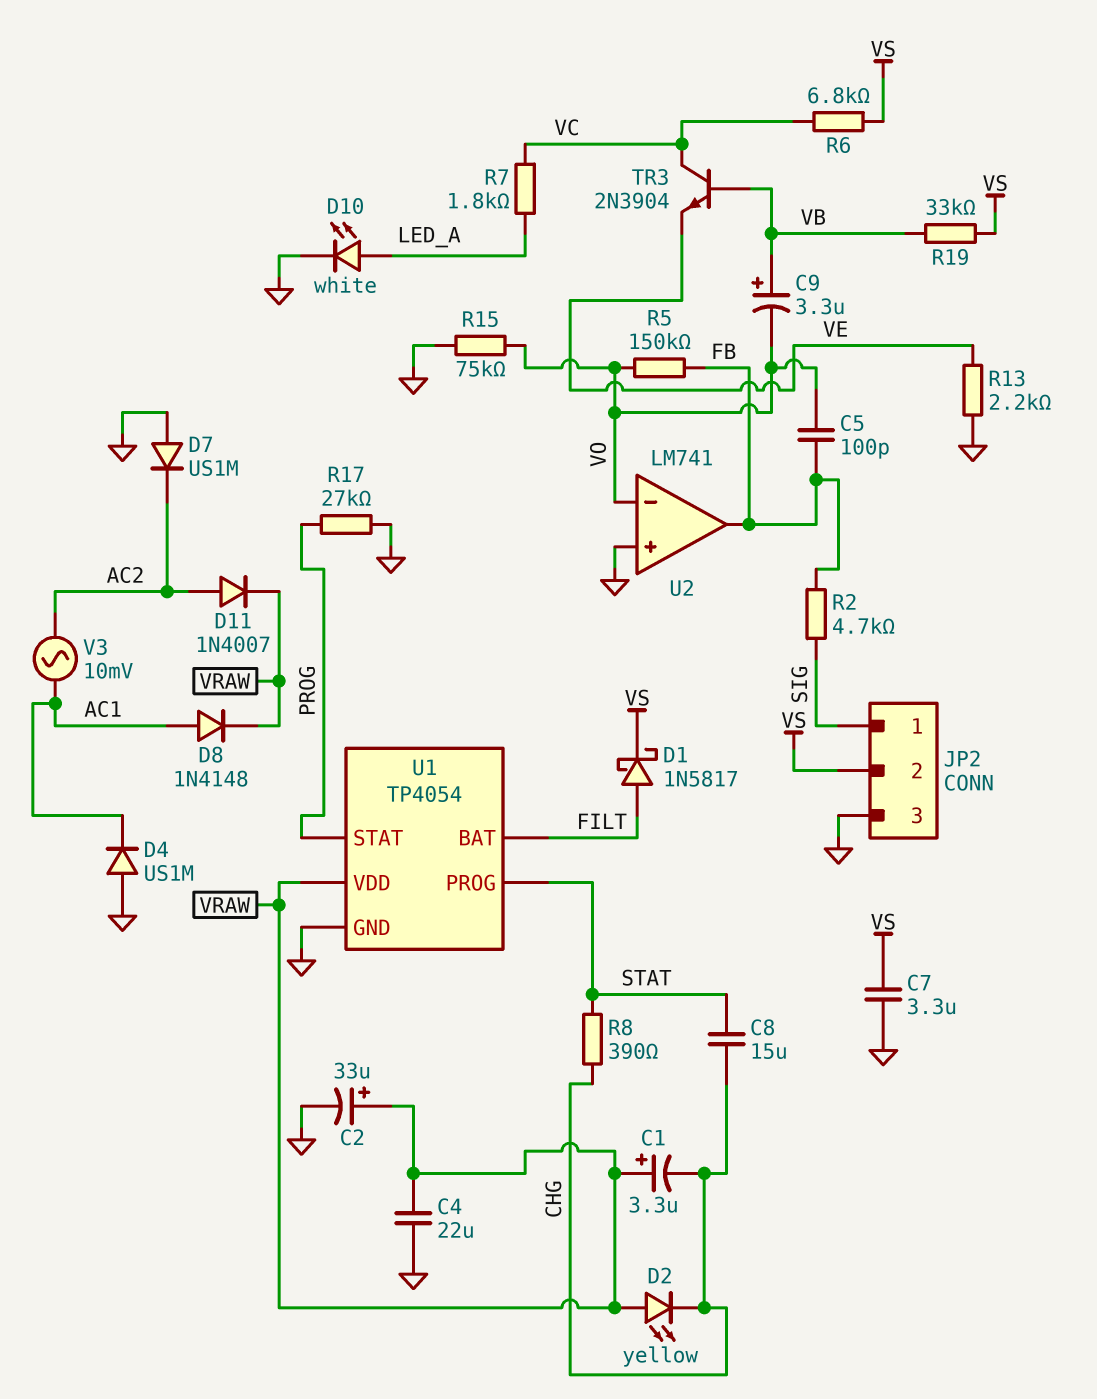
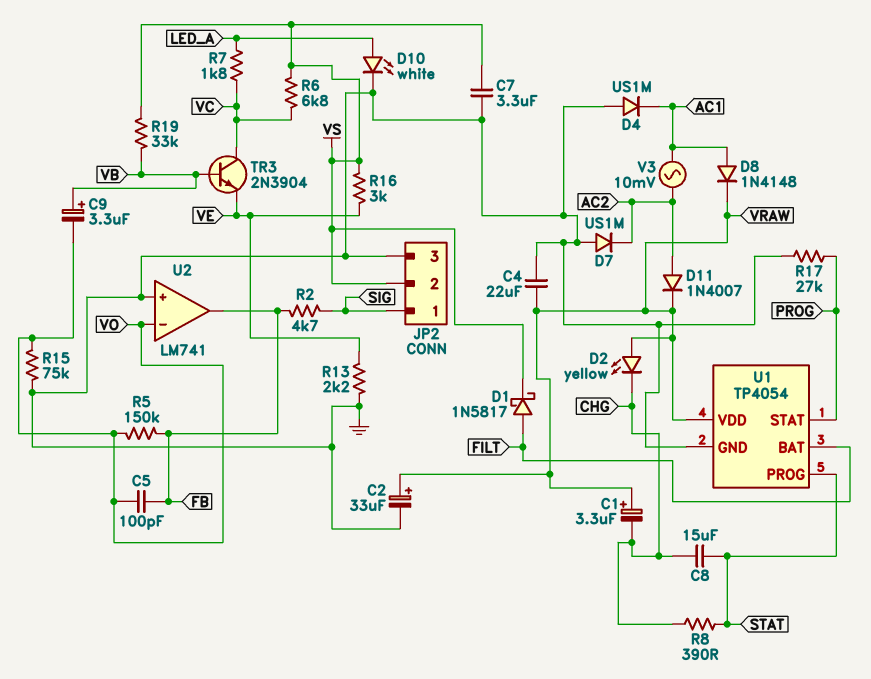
R16: none -> 3k (VE, VS)

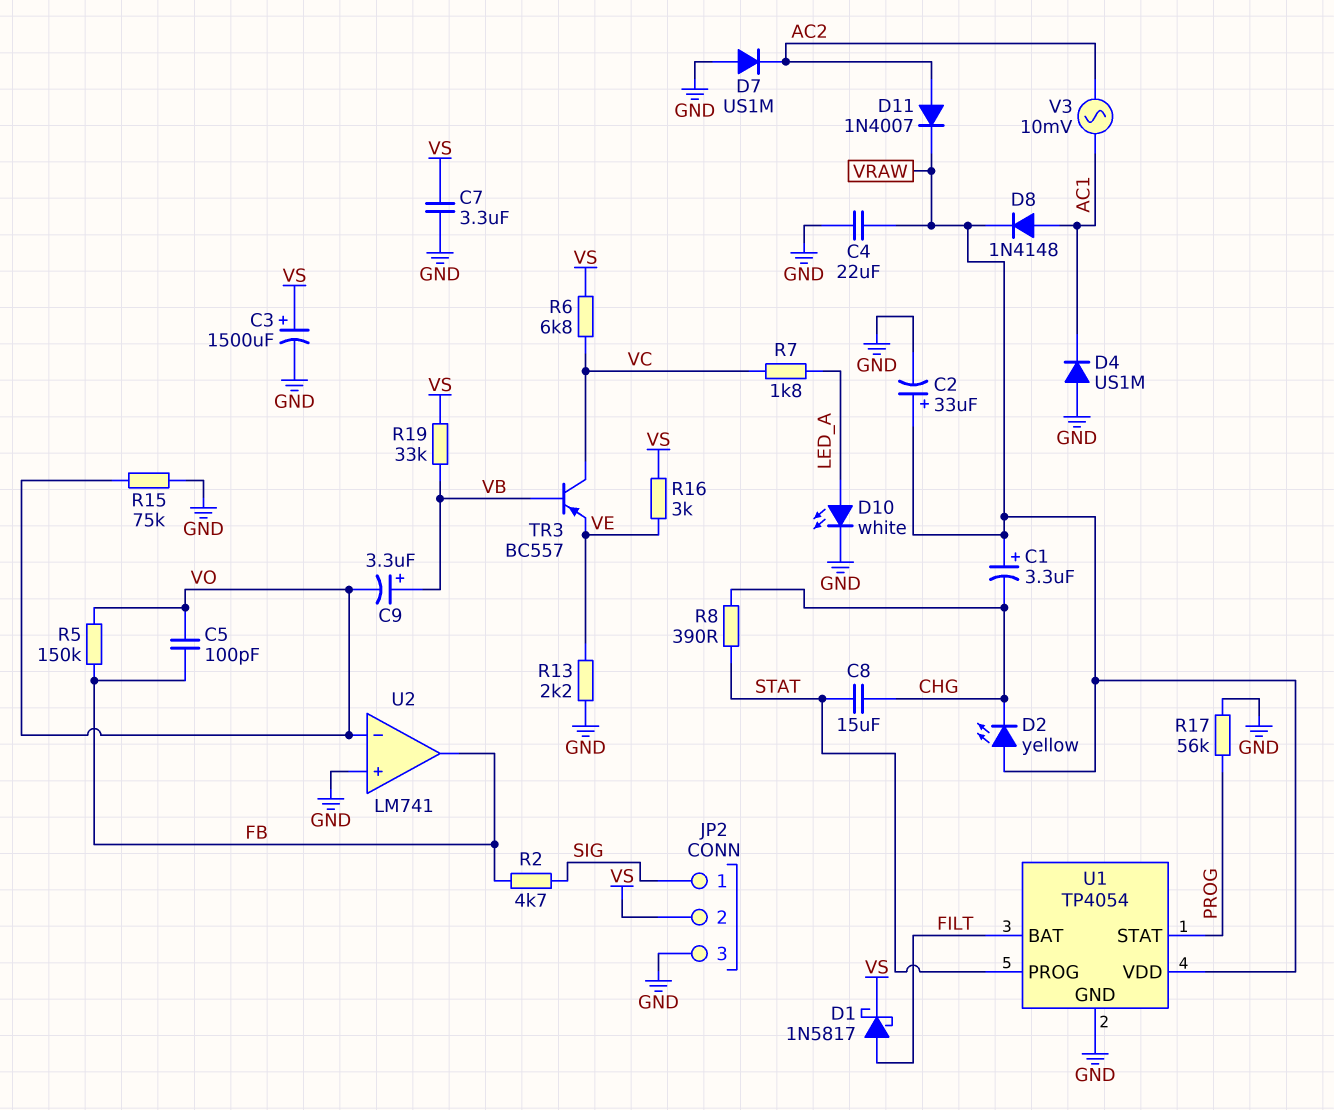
C3: none -> 1500uF (plus VS, minus GND)
R17: 27k (GND, PROG) -> 56k (GND, PROG)
TR3: NPN 2N3904 (B VB, C VC, E VE) -> PNP BC557 (B VB, C VC, E VE)

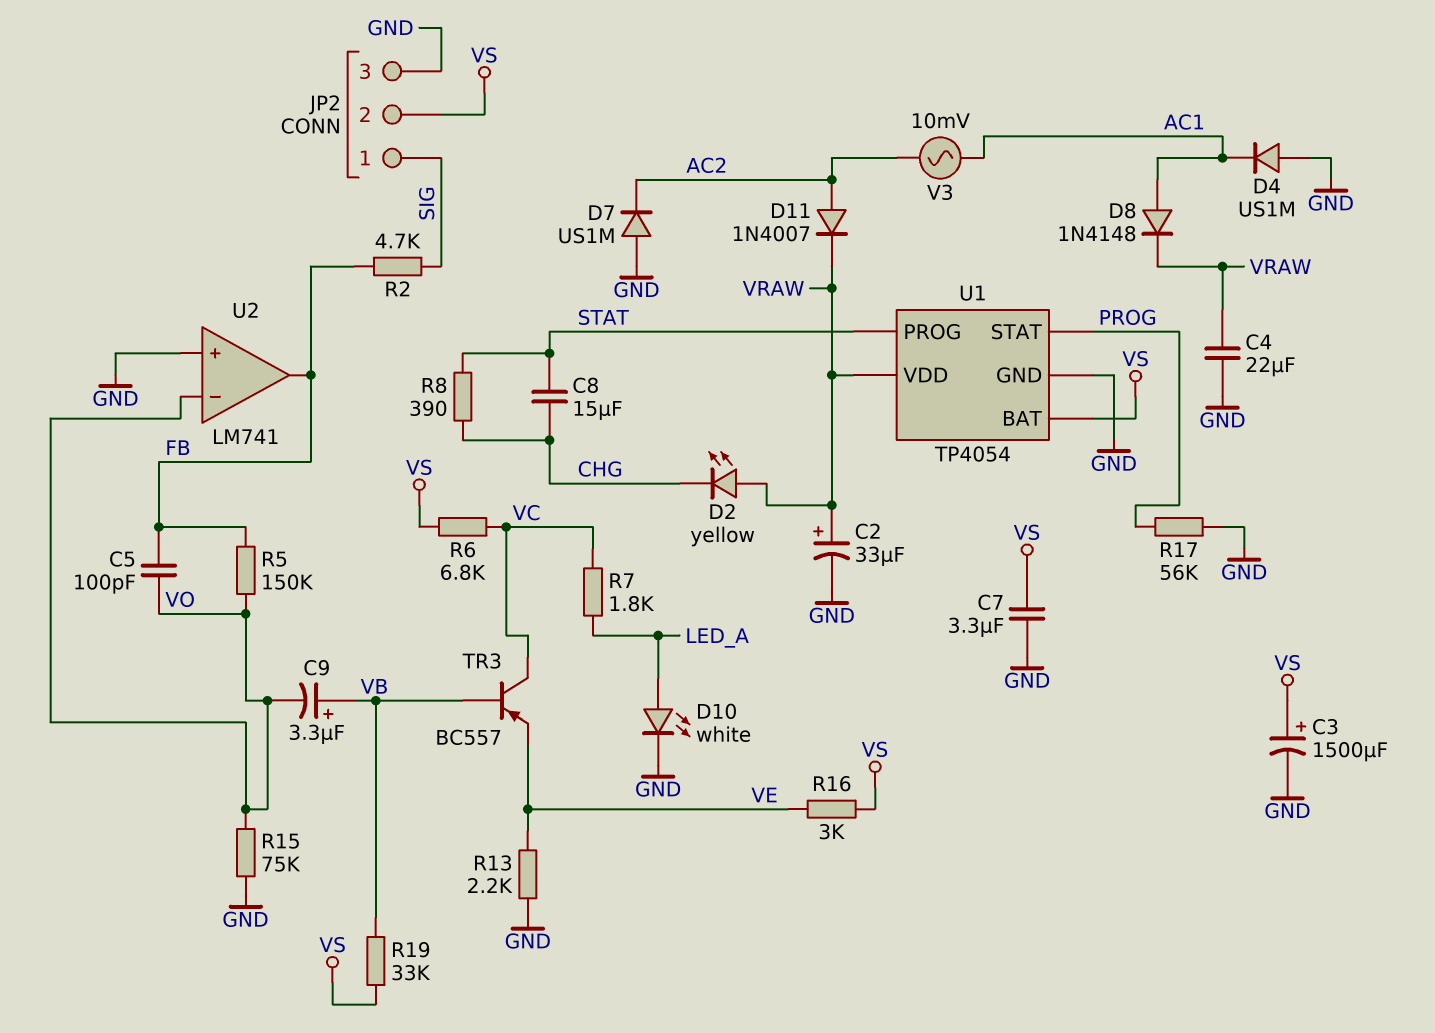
C1: 3.3uF (plus VRAW, minus CHG) -> none
D1: schottky 1N5817 (A FILT, K VS) -> none
U1 pin BAT: FILT -> VS

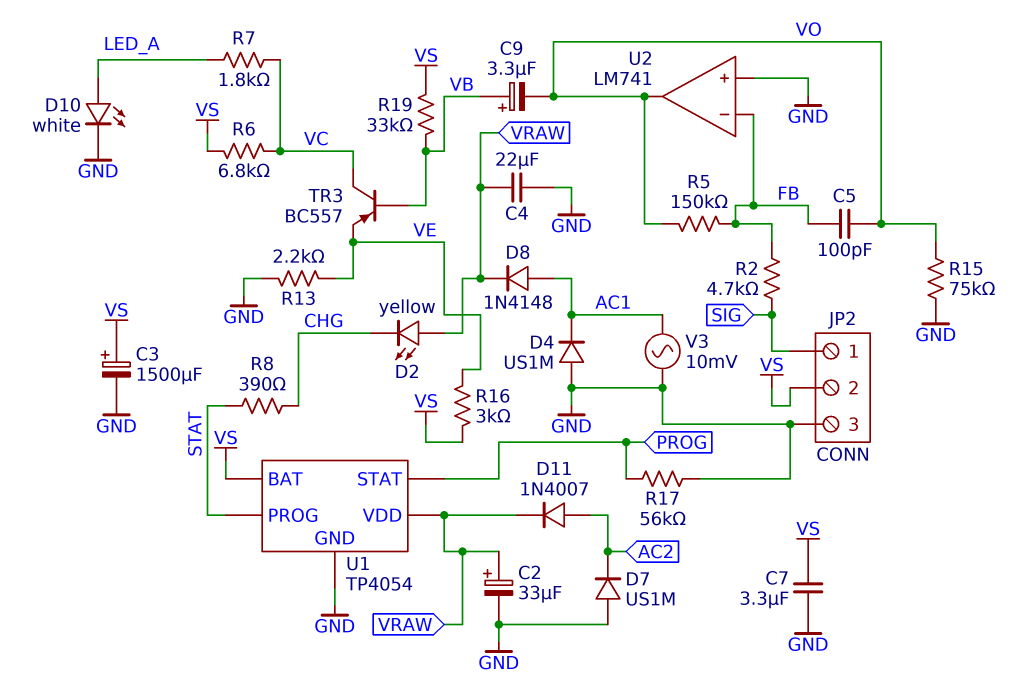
C8: 15uF (CHG, STAT) -> none
U2 pin in-: VO -> FB
U2 pin out: FB -> VO
V3: AC 10mV (AC1, AC2) -> AC 10mV (AC1, GND)

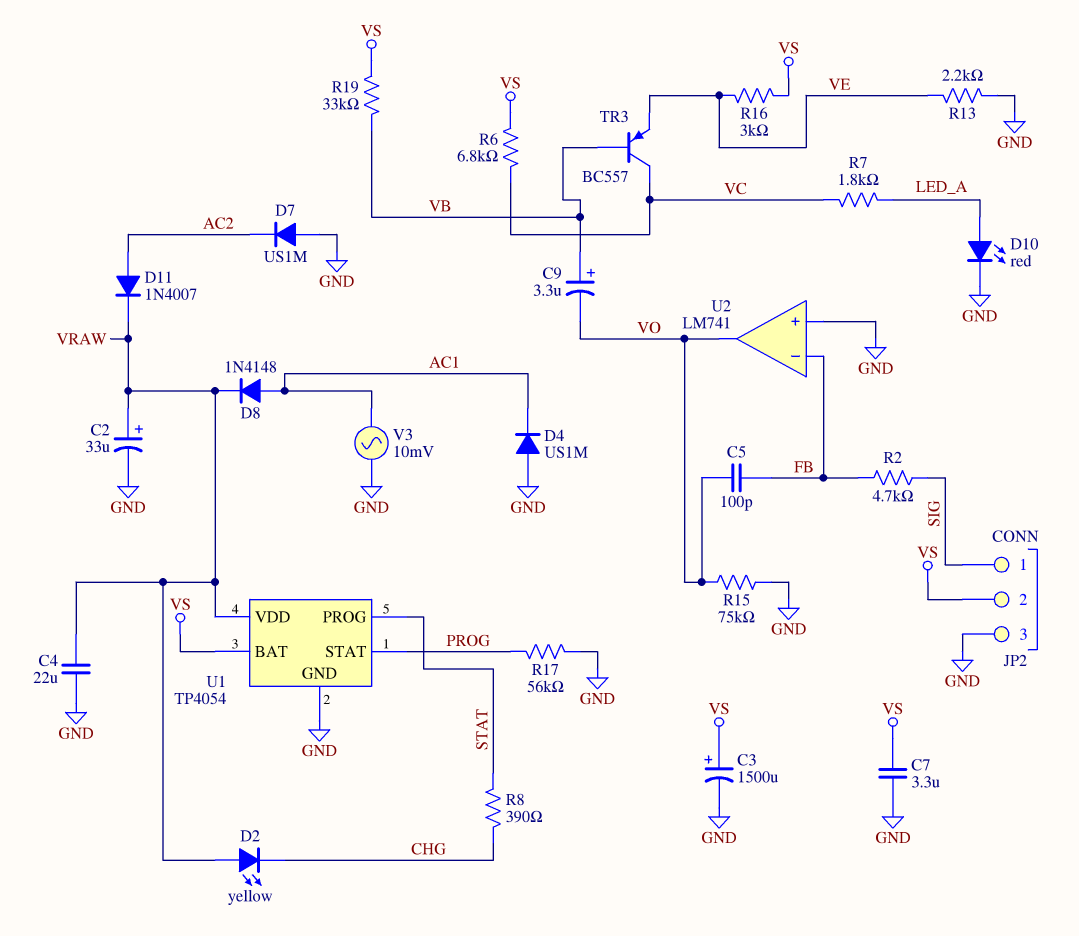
D10: LED white (A LED_A, K GND) -> LED red (A LED_A, K GND)
R5: 150k (FB, VO) -> none

